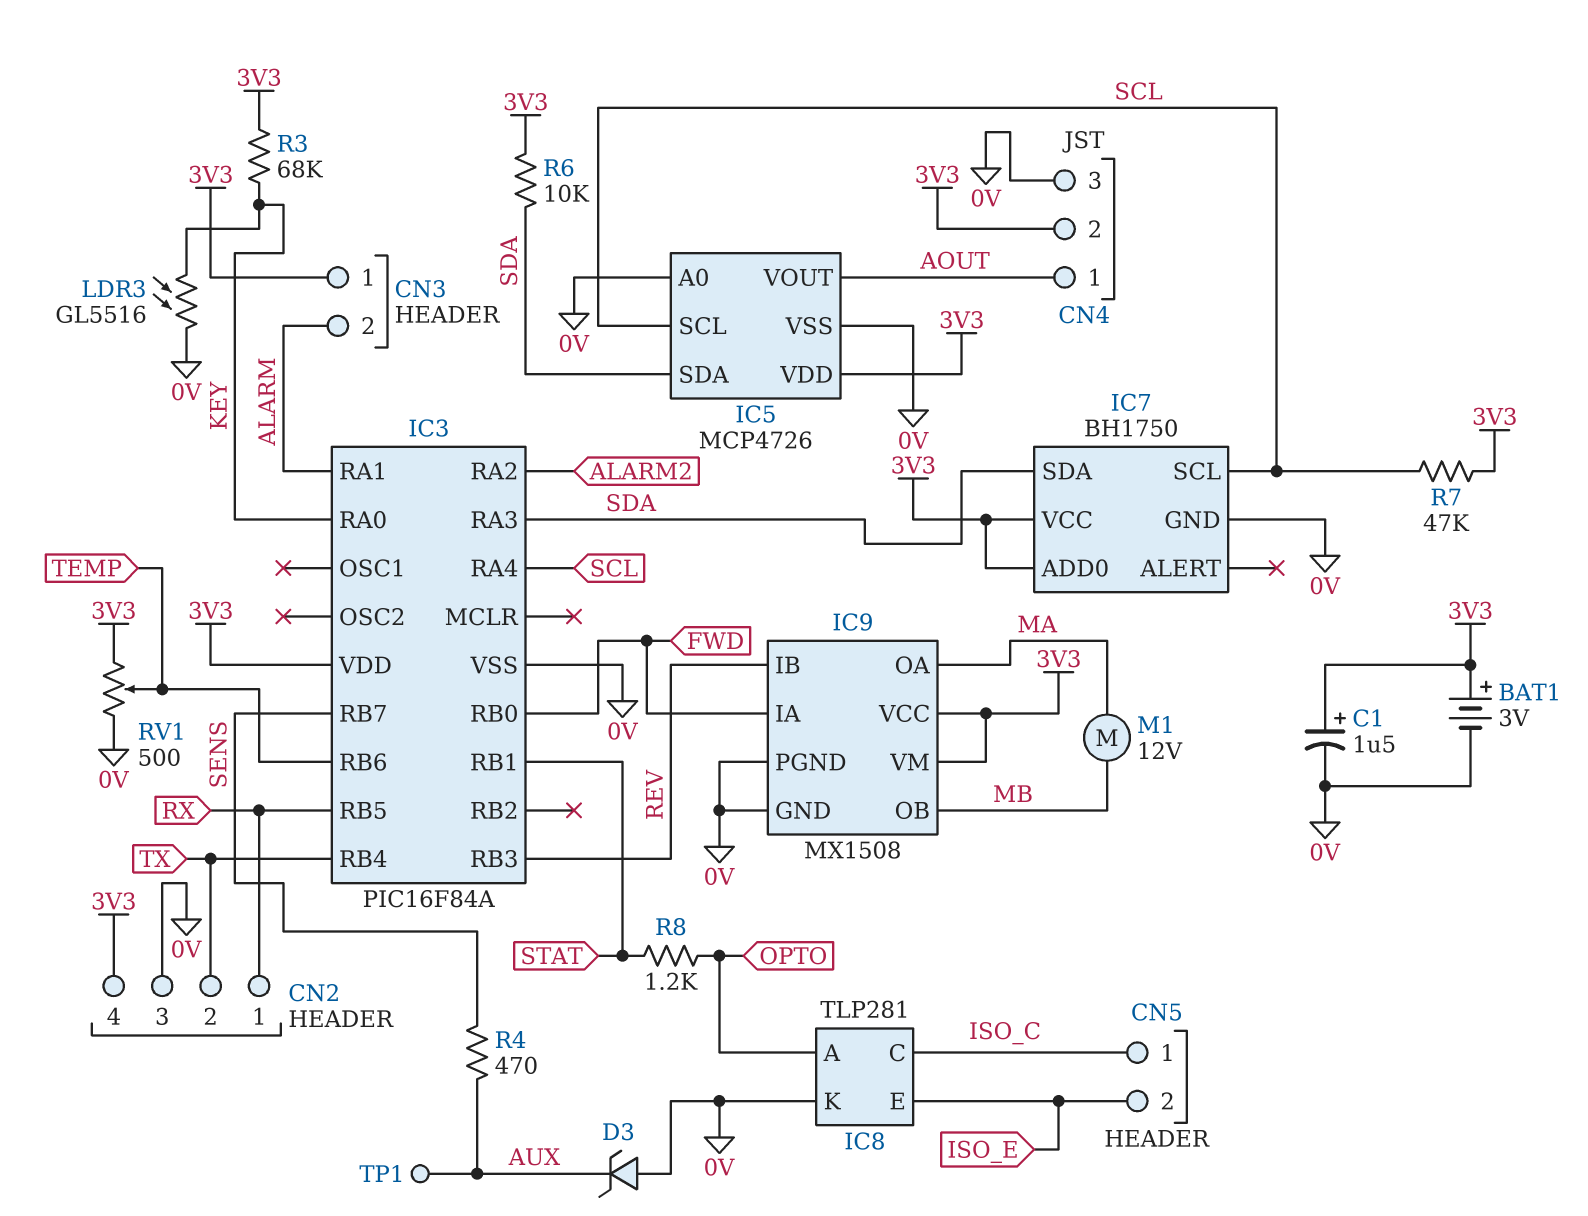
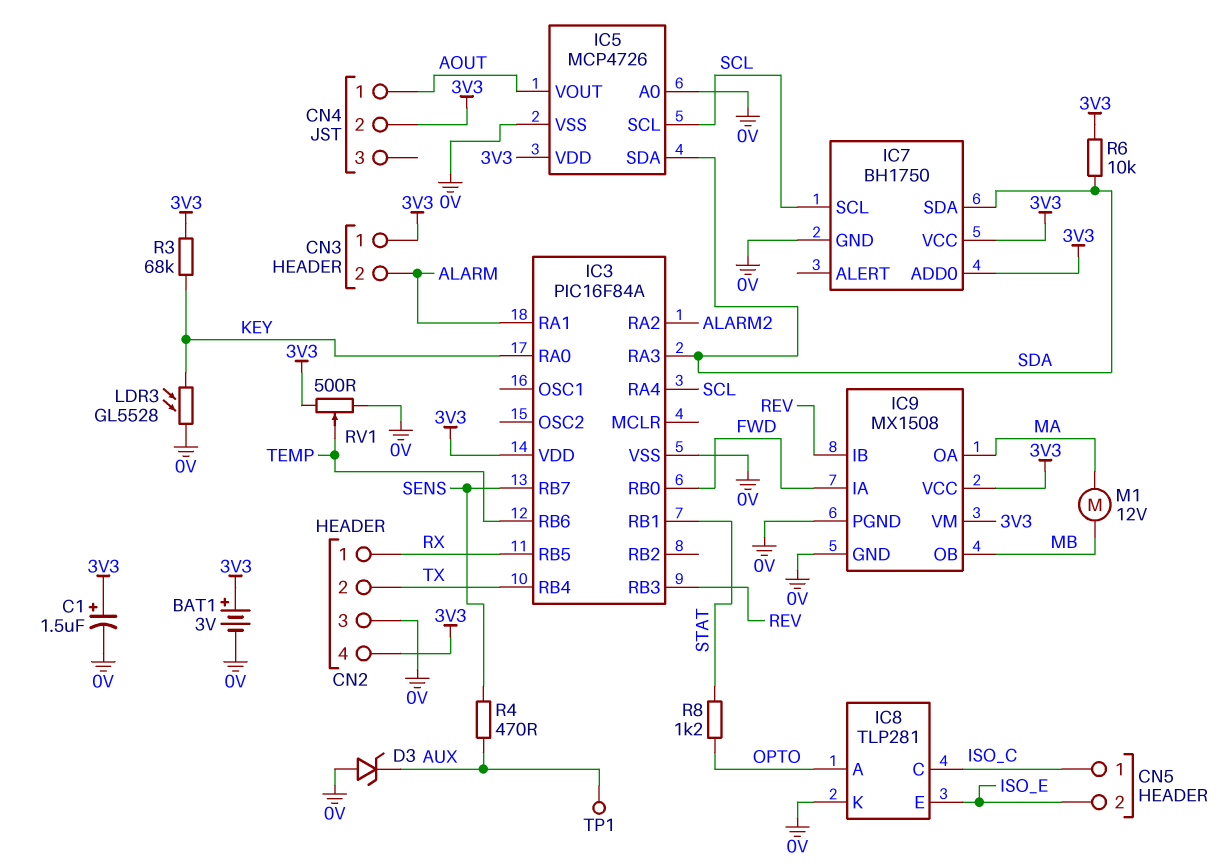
CN4 pin 3: 0V -> none
LDR3: GL5516 (0V, KEY) -> GL5528 (0V, KEY)
R7: 47k (3V3, SCL) -> none

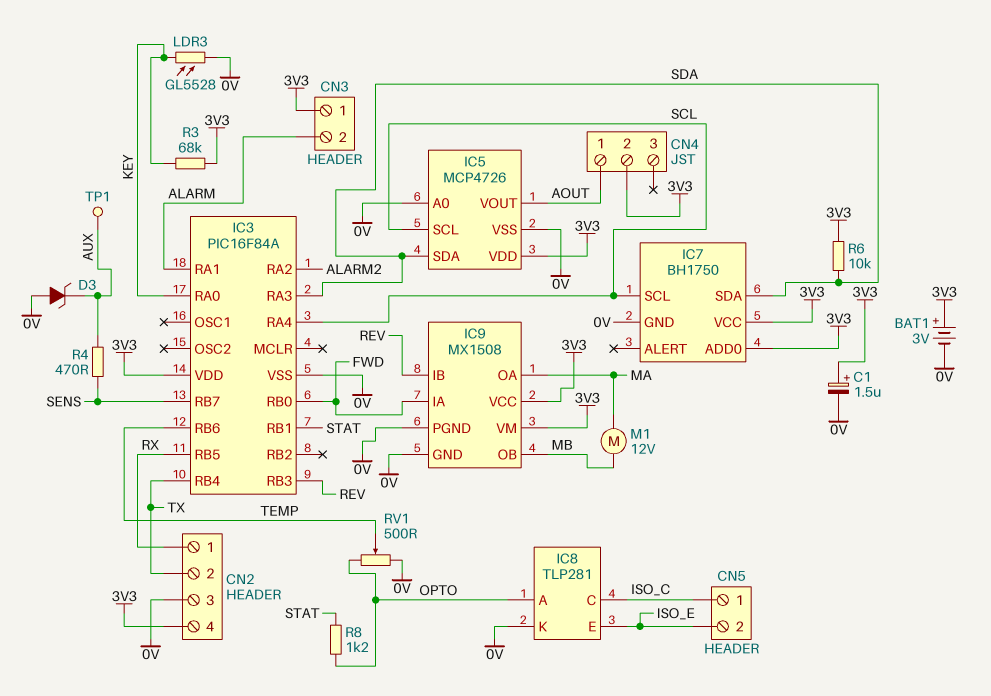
RV1: 500 (0V, 3V3, wiper TEMP) -> 500 (0V, OPTO, wiper TEMP)

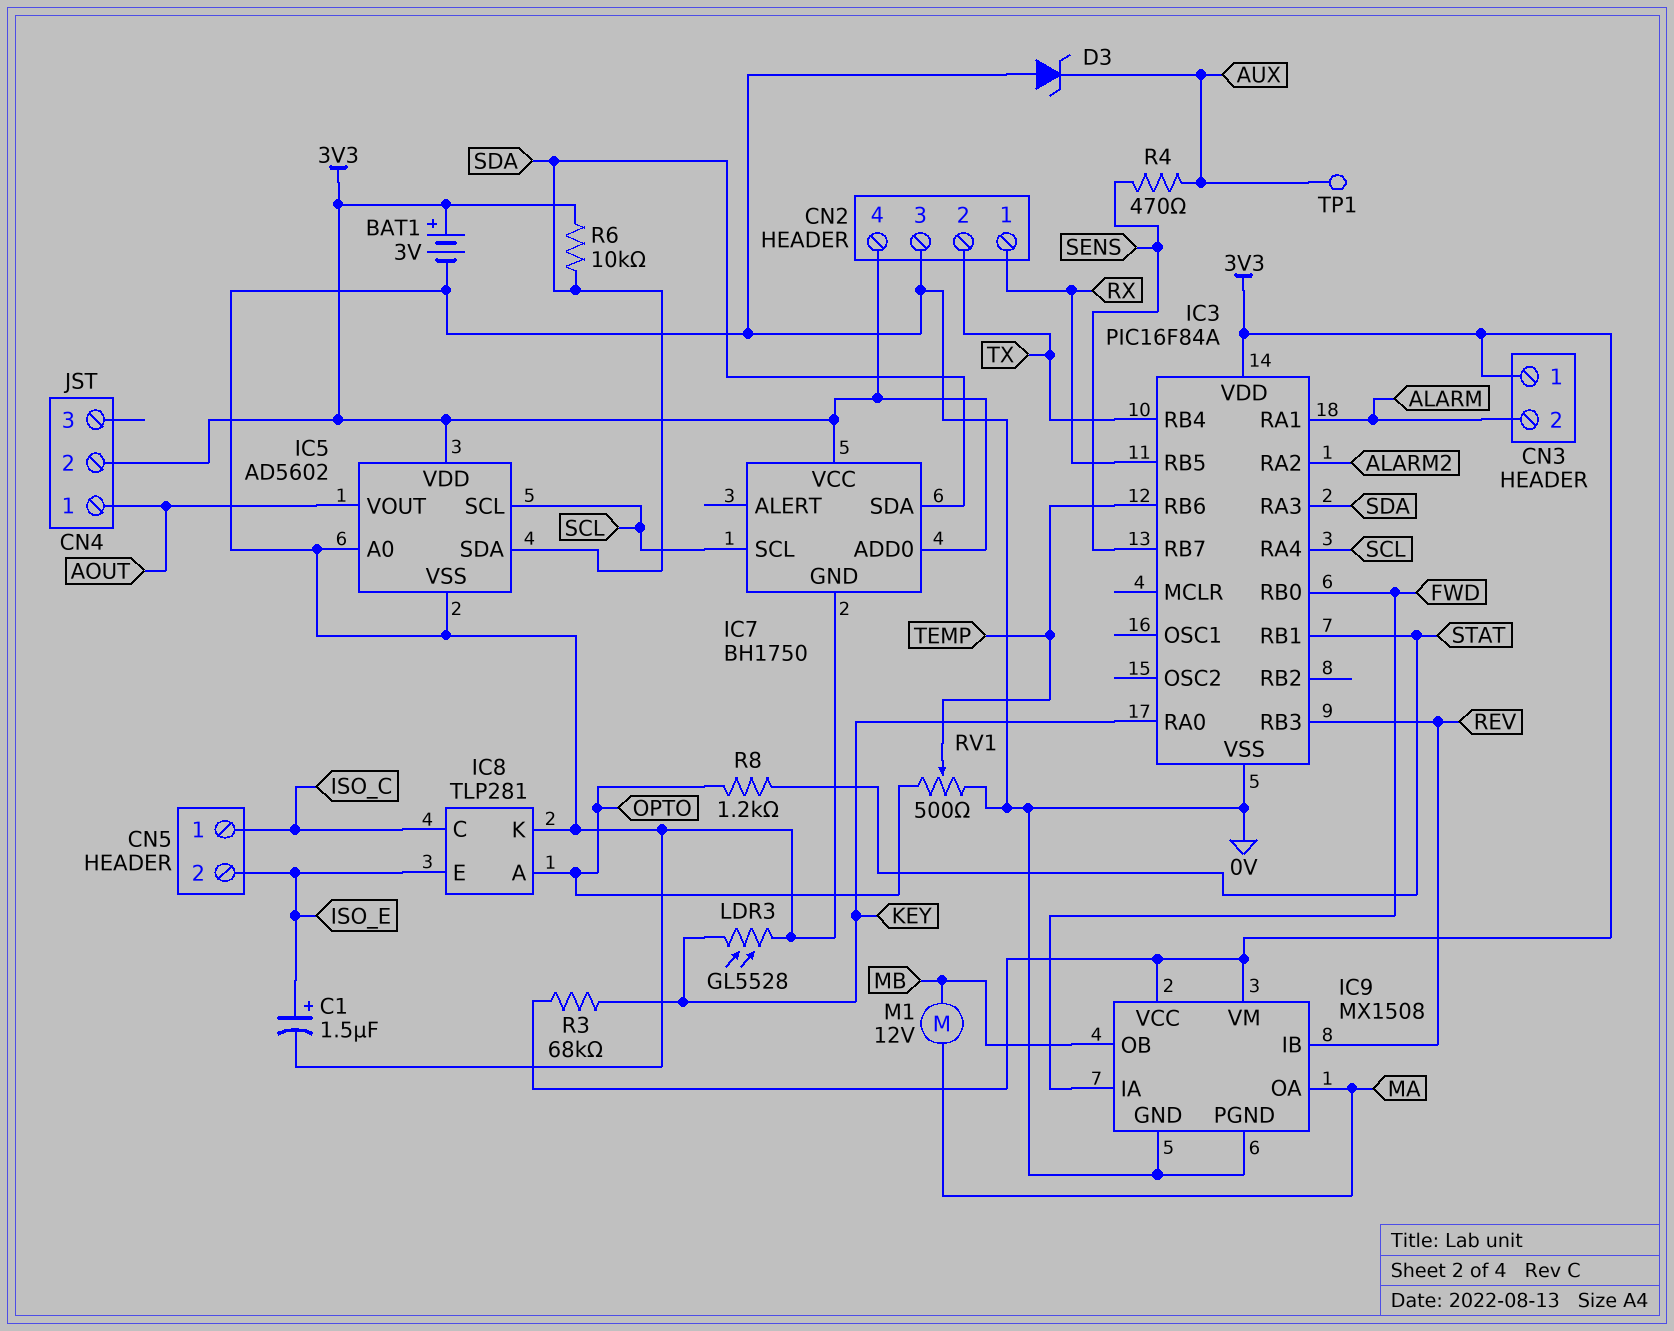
C1: 1.5uF (plus 3V3, minus 0V) -> 1.5uF (plus ISO_E, minus 0V)
IC5: MCP4726 -> AD5602

